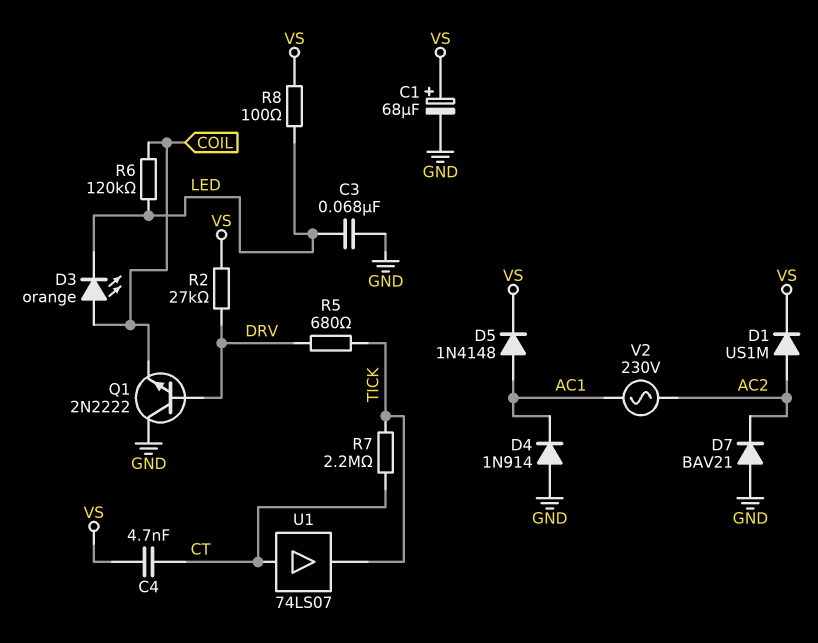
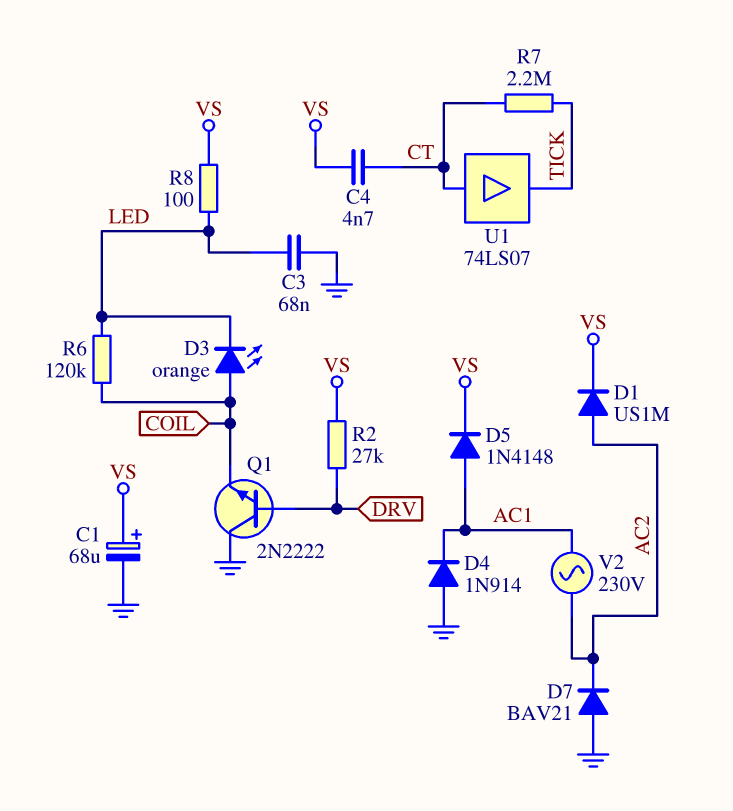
R5: 680 (DRV, TICK) -> none

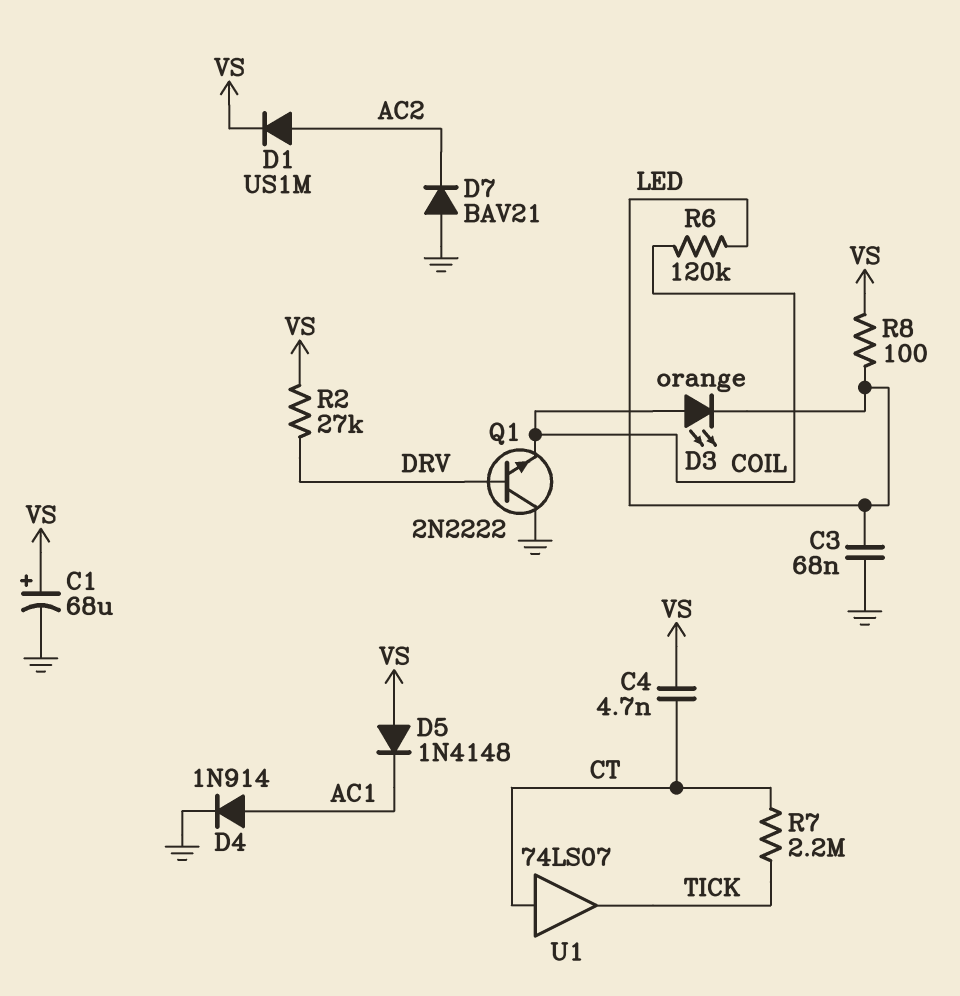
D4: diode 1N914 (A GND, K AC1) -> diode 1N914 (A AC1, K GND)
D5: diode 1N4148 (A AC1, K VS) -> diode 1N4148 (A VS, K AC1)
V2: AC 230V (AC1, AC2) -> none

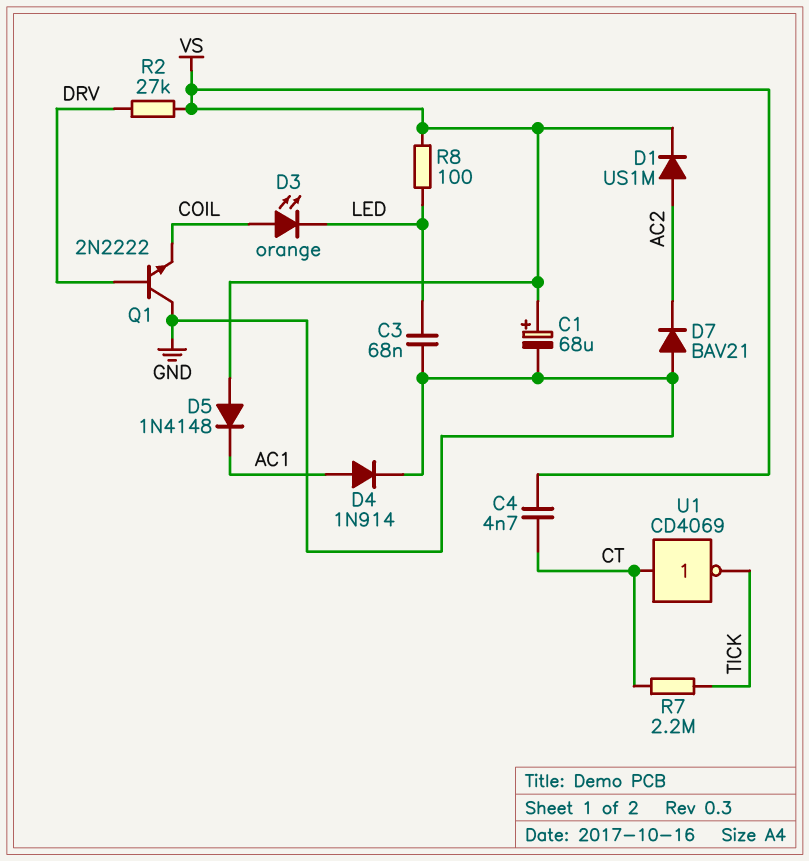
R6: 120k (COIL, LED) -> none
U1: buffer 74LS07 (in CT, out TICK) -> NOT CD4069 (in CT, out TICK)

